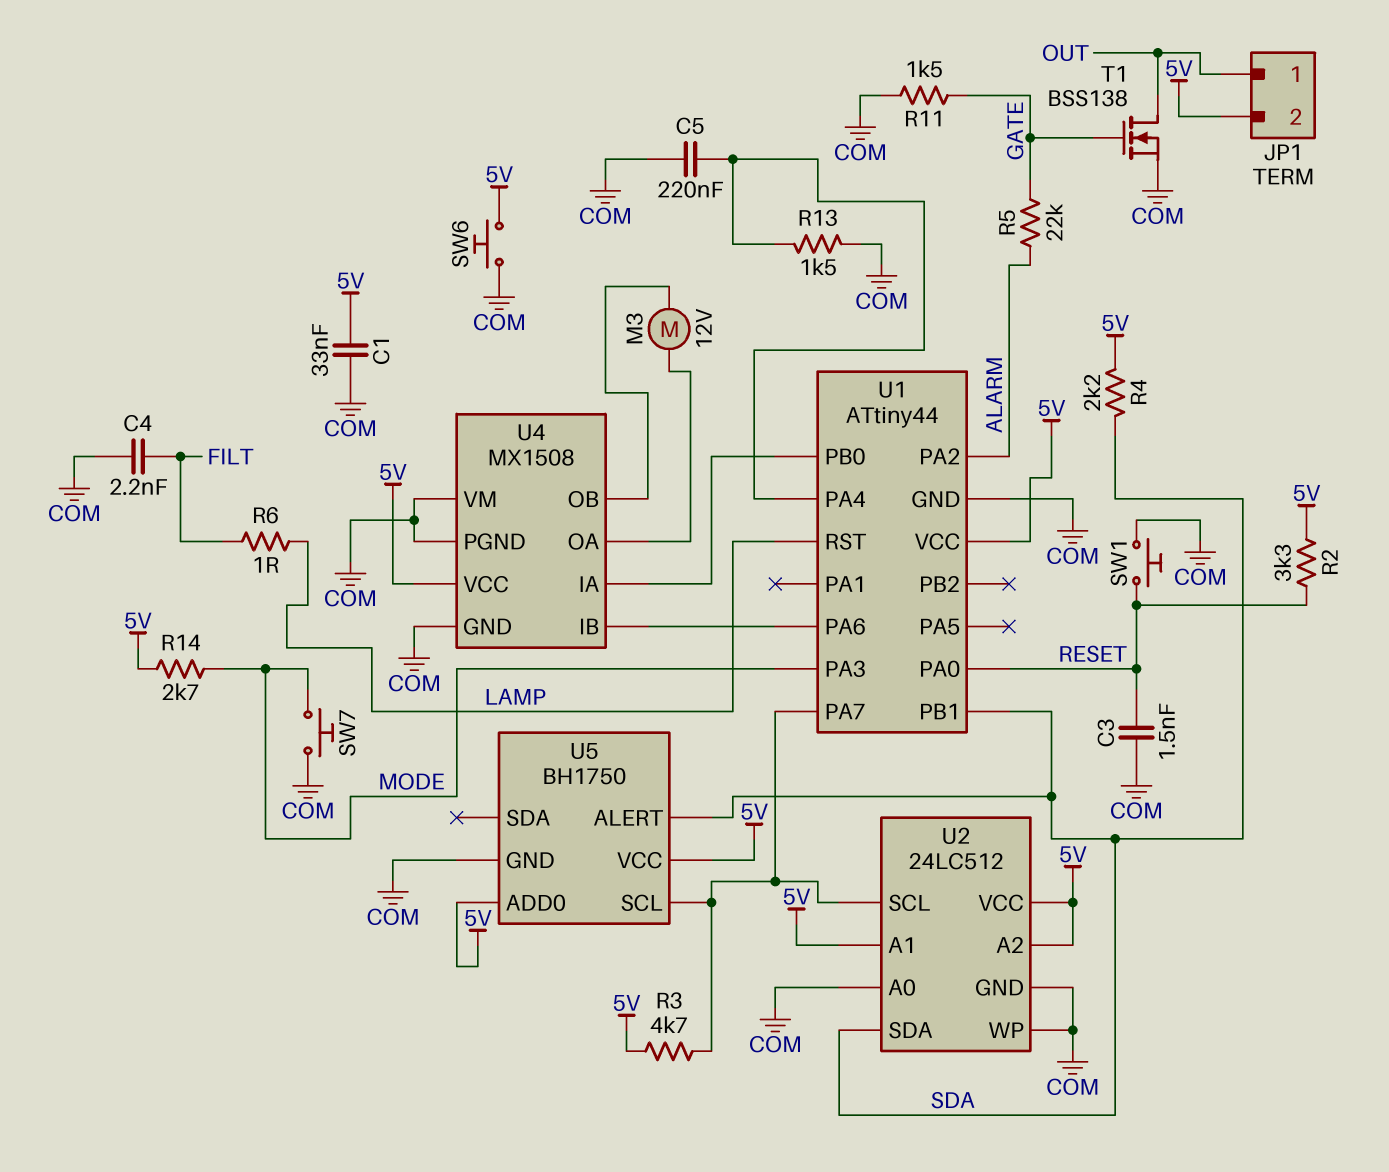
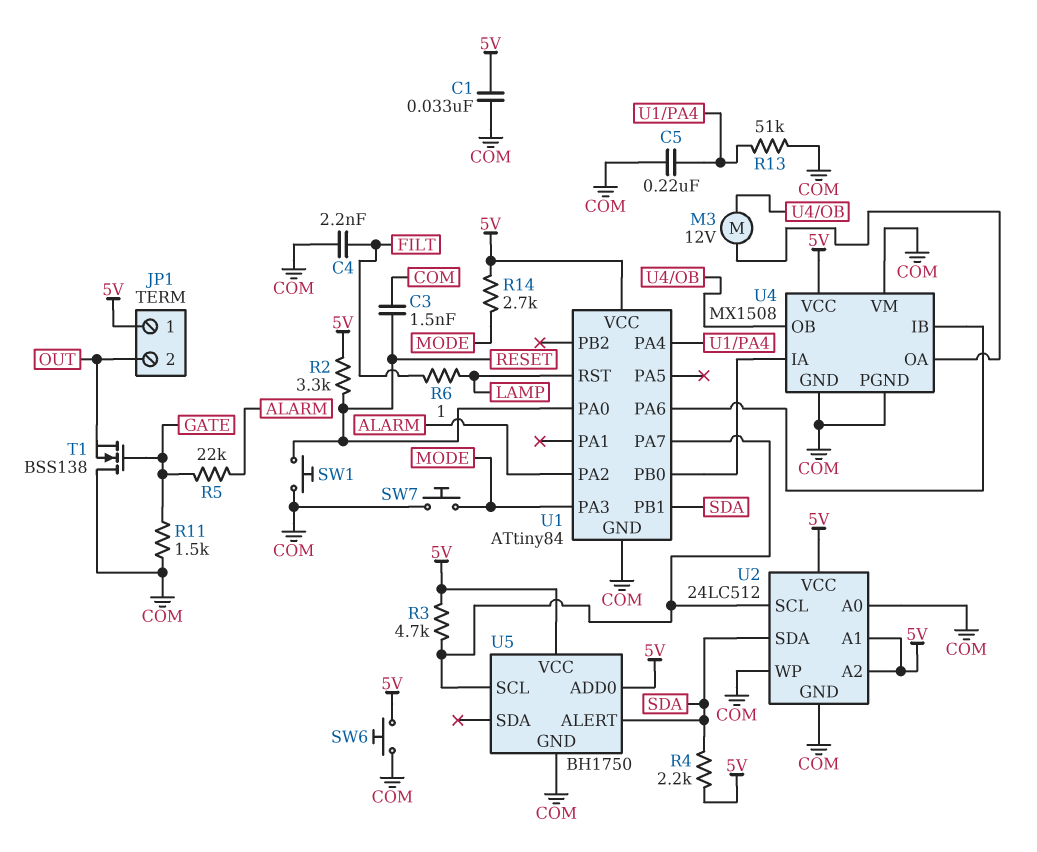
JP1 pin 1: OUT -> 5V
JP1 pin 2: 5V -> OUT
R13: 1.5k (COM, U1/PA4) -> 51k (COM, U1/PA4)
T1: NMOS BSS138 (G GATE, D OUT, S COM) -> NMOS BSS138 (G GATE, D COM, S OUT)
U1: ATtiny44 -> ATtiny84

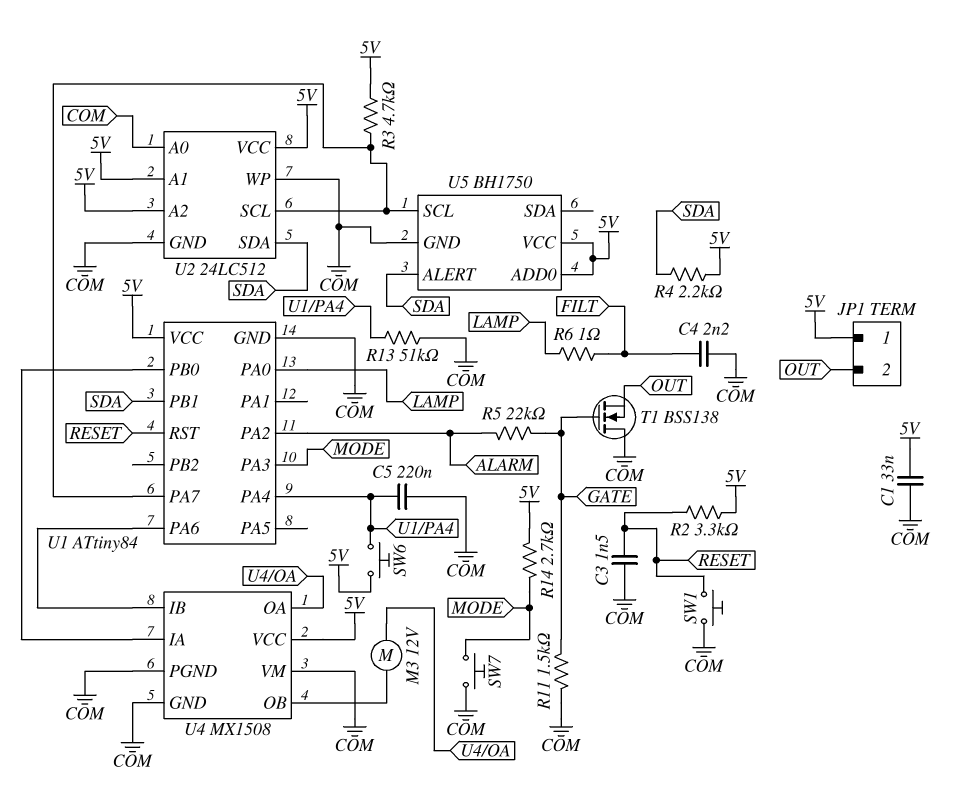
SW6: button (5V, COM) -> button (5V, U1/PA4)
U1 pin PA0: RESET -> LAMP
U1 pin RST: LAMP -> RESET

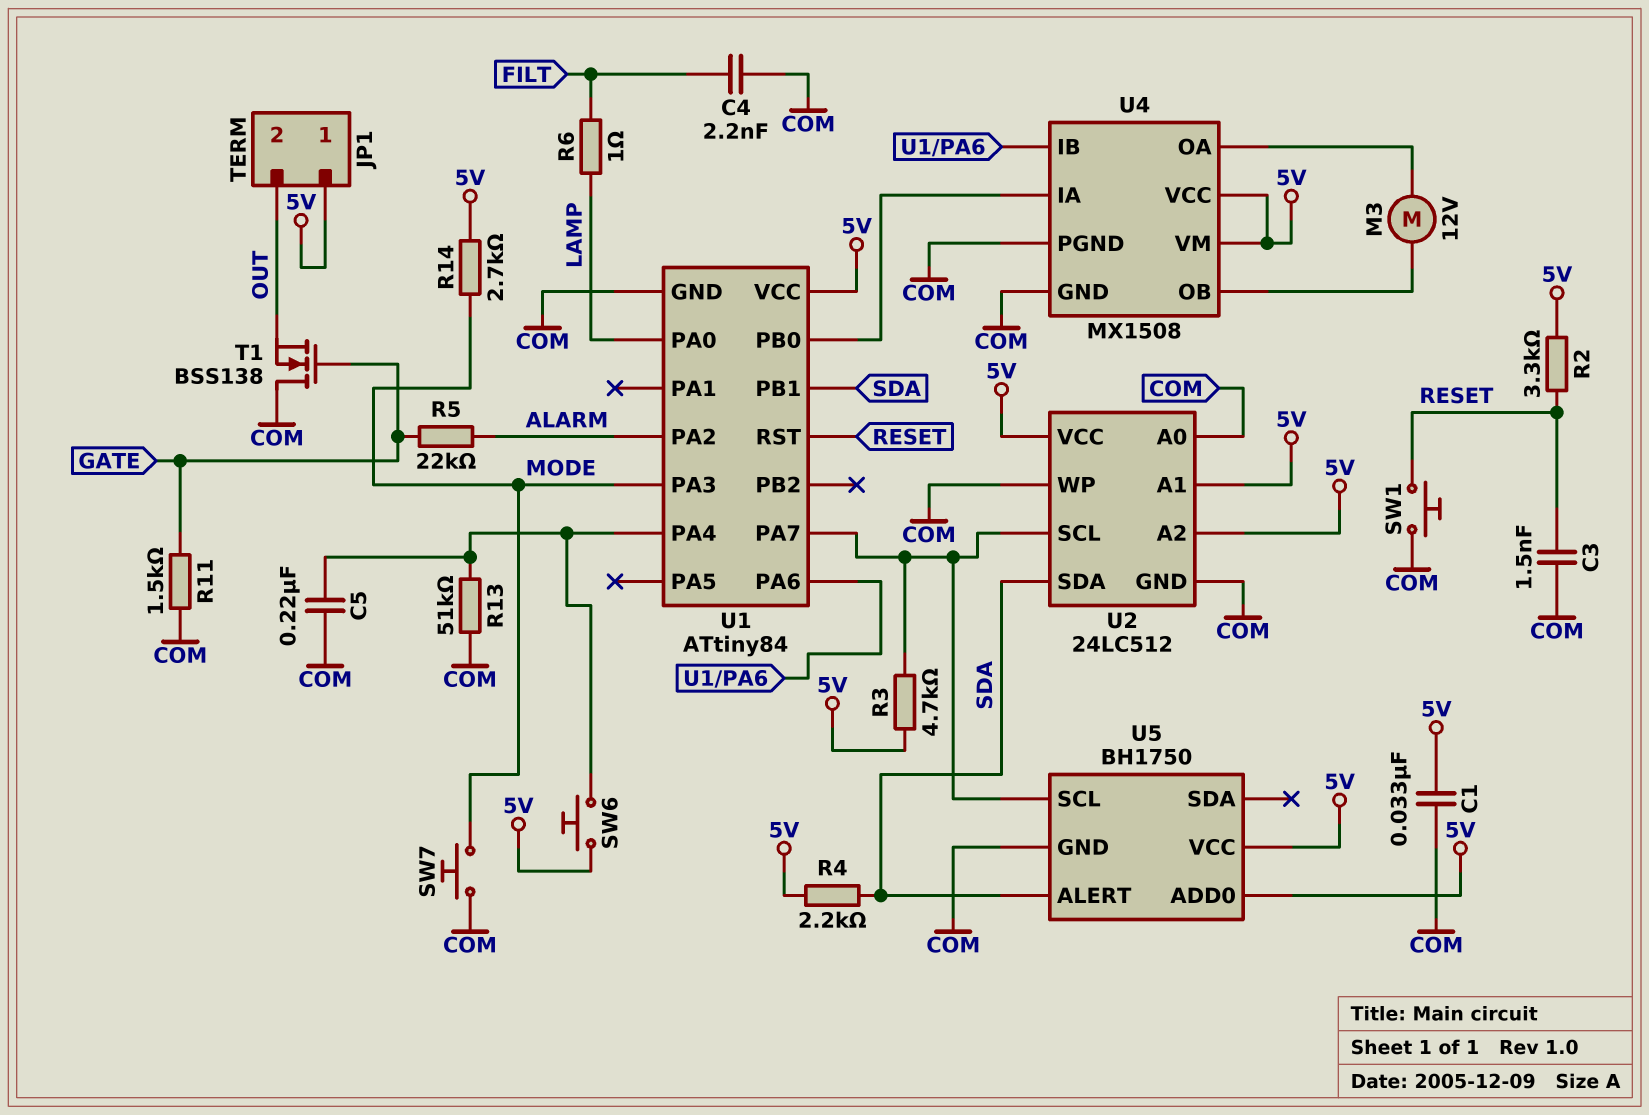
U4 pin VM: COM -> 5V

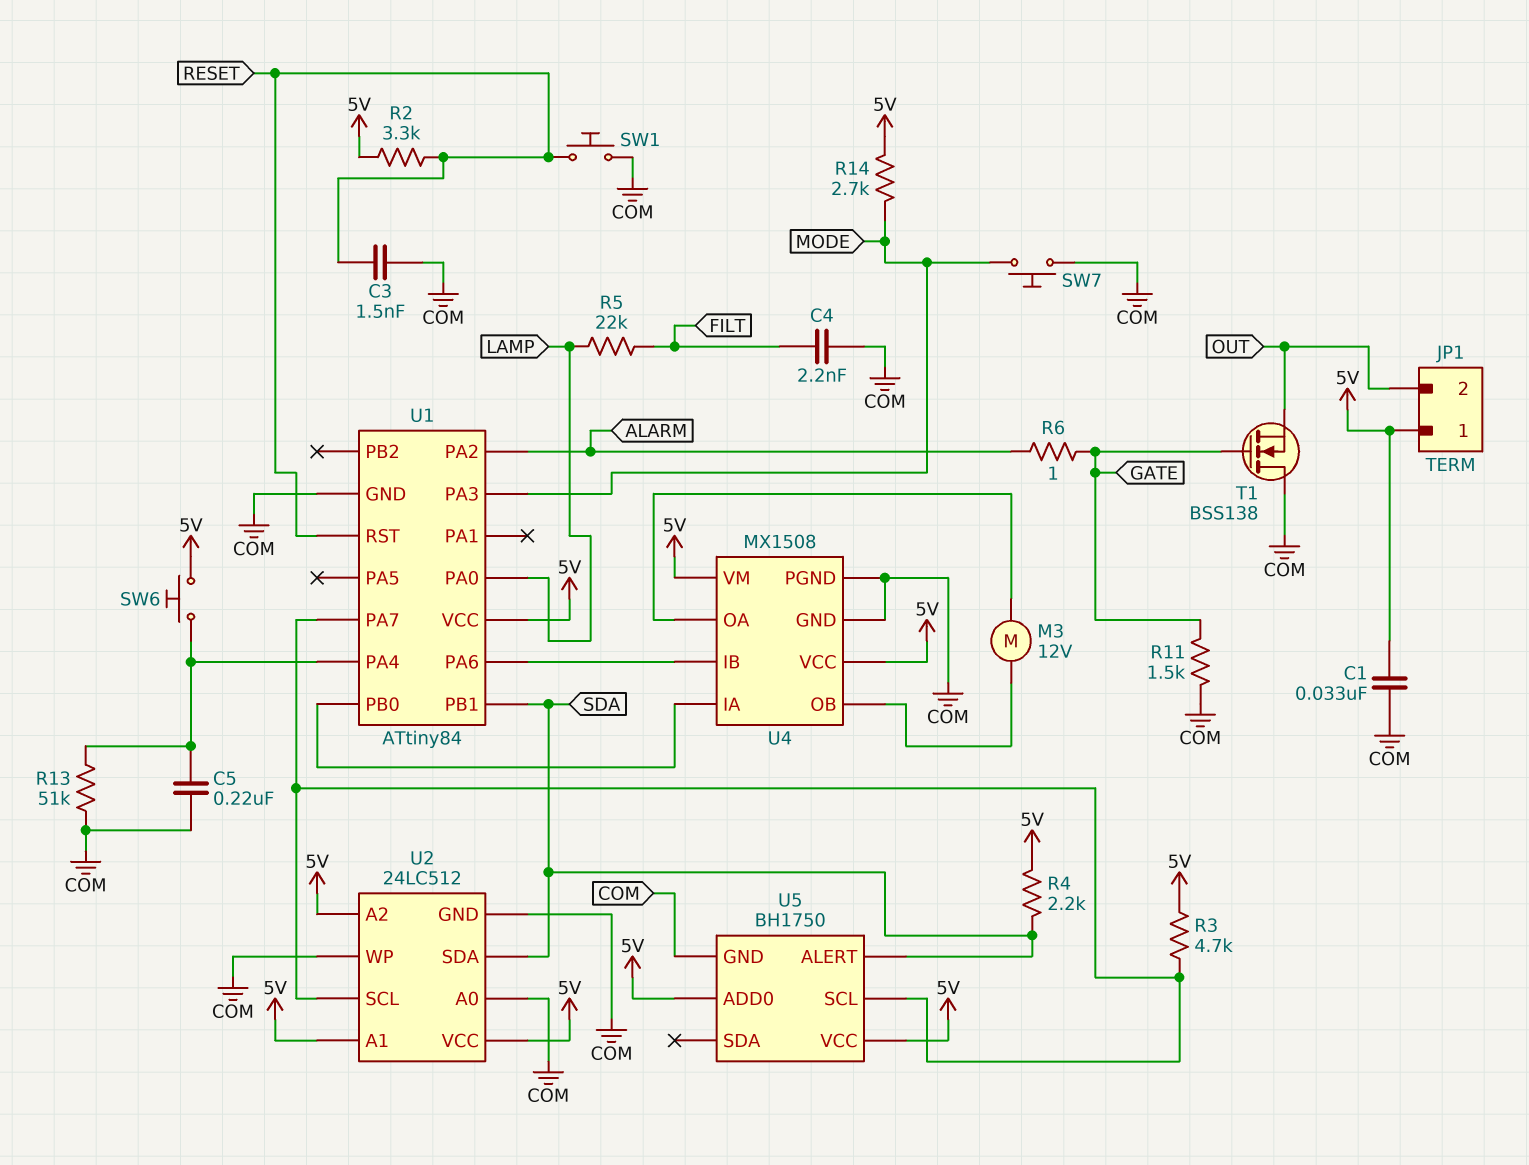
R5: 22k (ALARM, GATE) -> 22k (FILT, LAMP)
R6: 1 (FILT, LAMP) -> 1 (ALARM, GATE)

